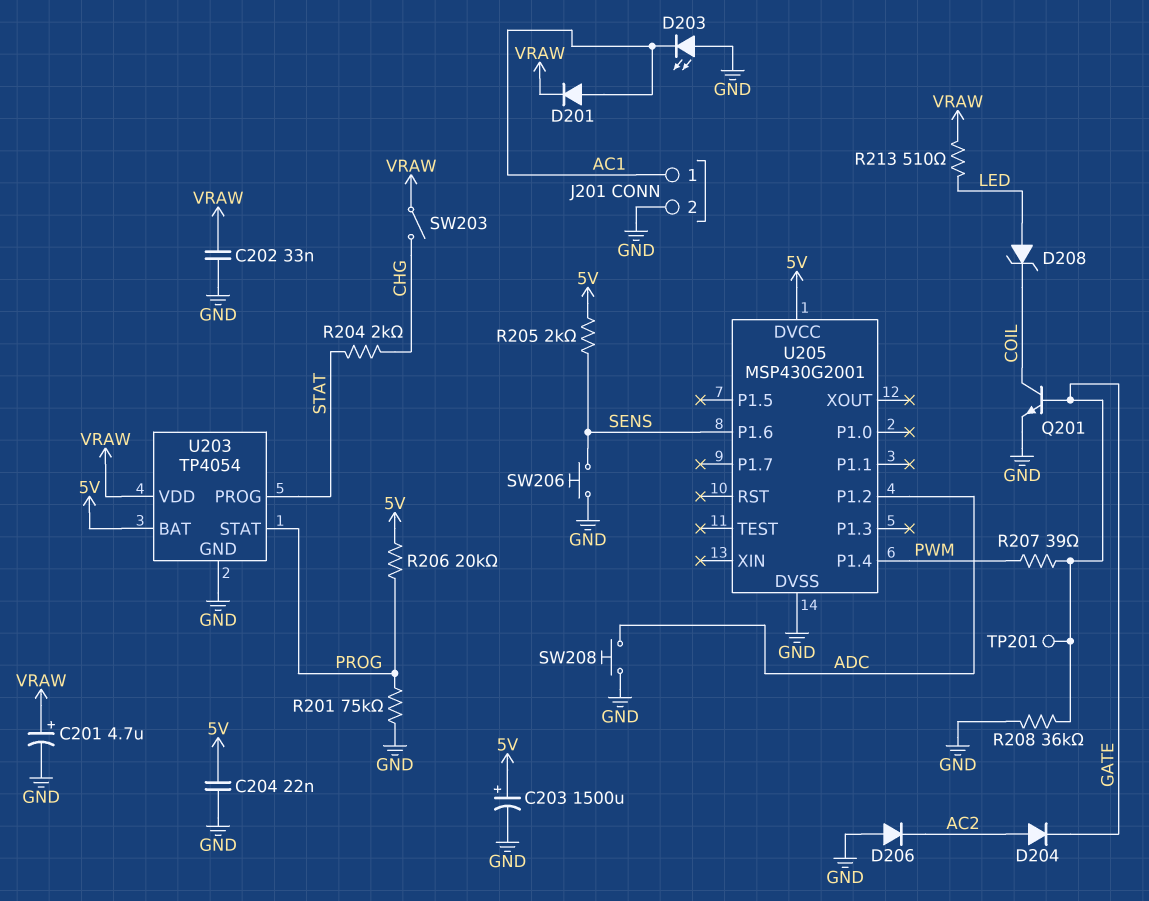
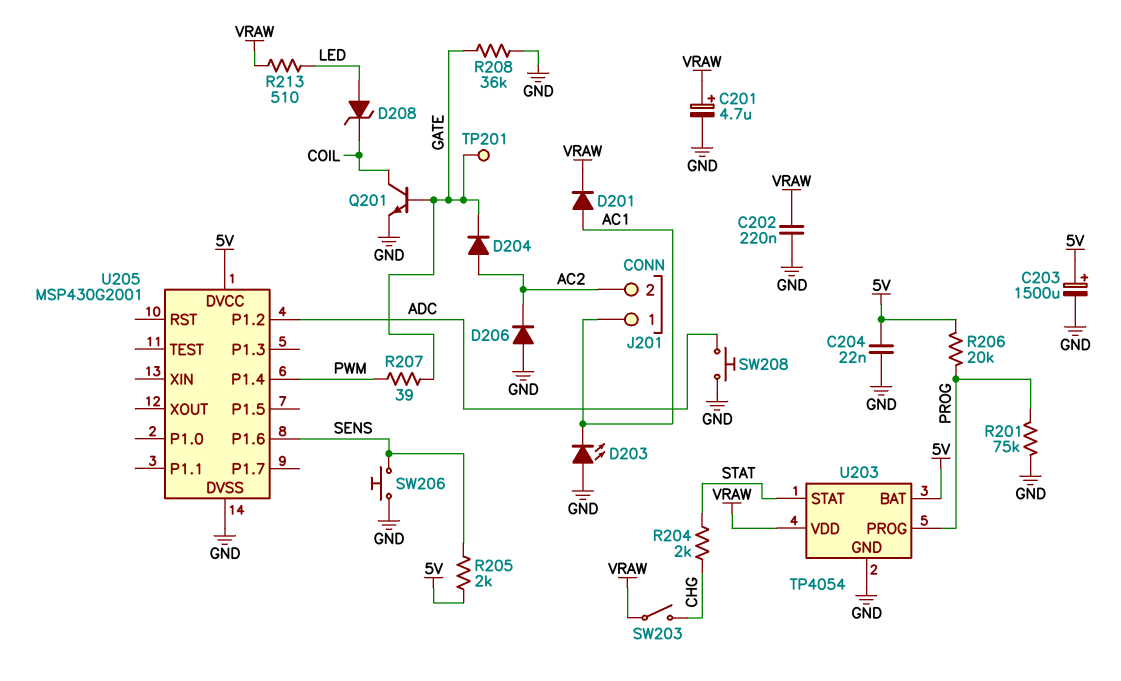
C202: 33nF (GND, VRAW) -> 220nF (GND, VRAW)
J201 pin 2: GND -> AC2
U203 pin PROG: STAT -> PROG
U203 pin STAT: PROG -> STAT

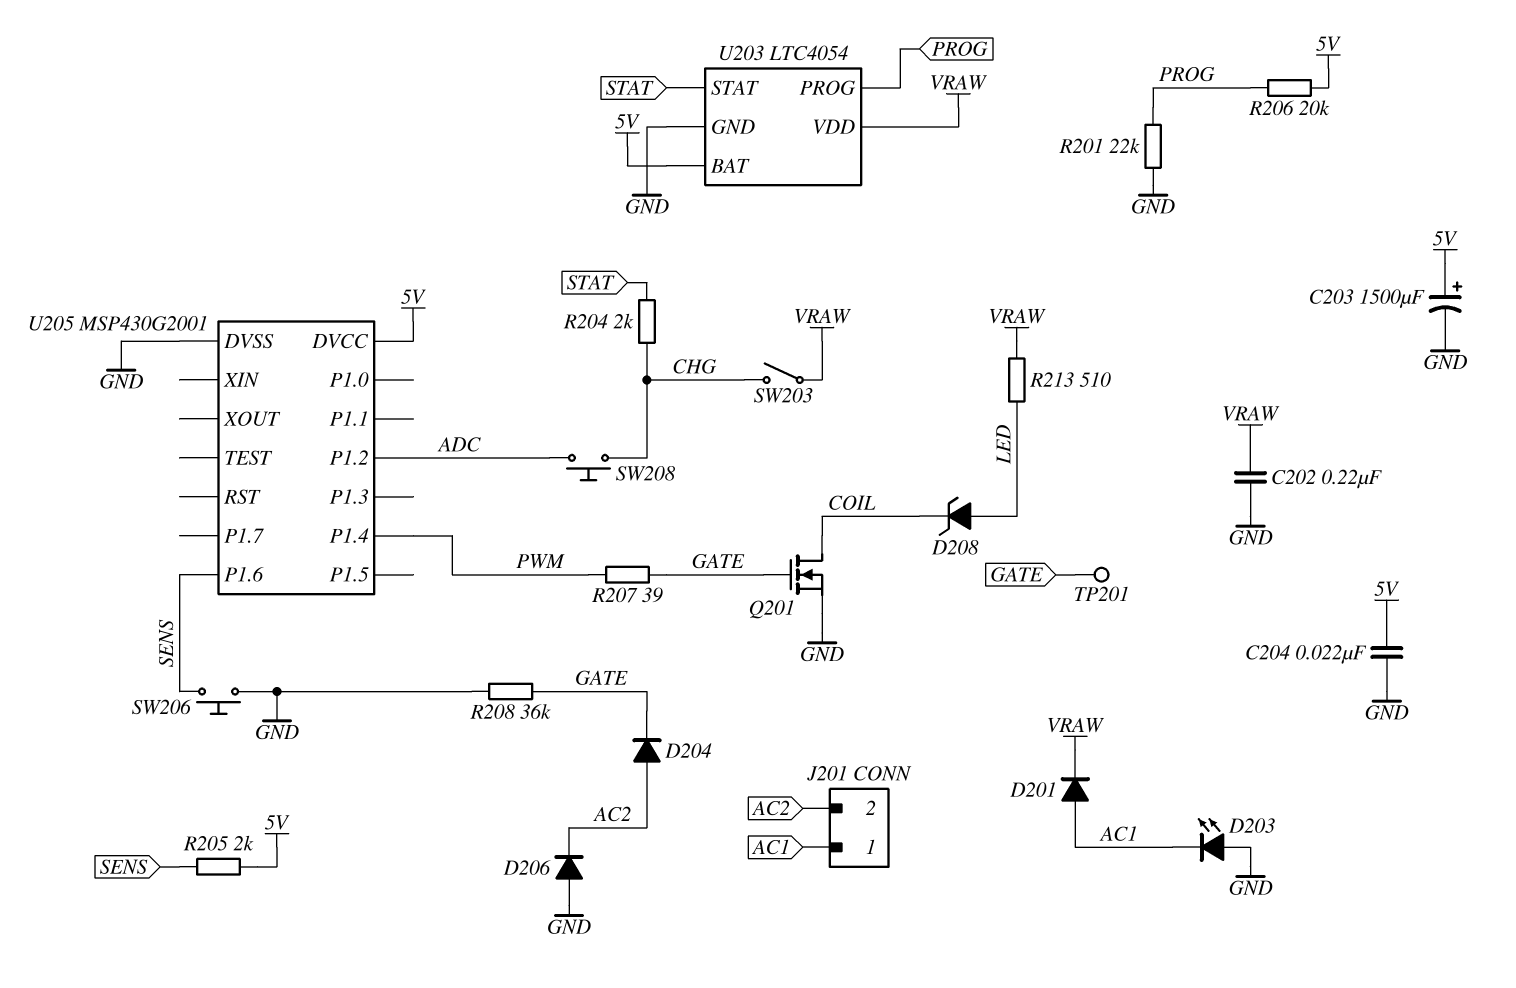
C201: 4.7uF (plus VRAW, minus GND) -> none
Q201: NPN (B GATE, C COIL, E GND) -> NMOS (G GATE, D COIL, S GND)
R201: 75k (GND, PROG) -> 22k (GND, PROG)
SW208: button (ADC, GND) -> button (ADC, CHG)
U203: TP4054 -> LTC4054

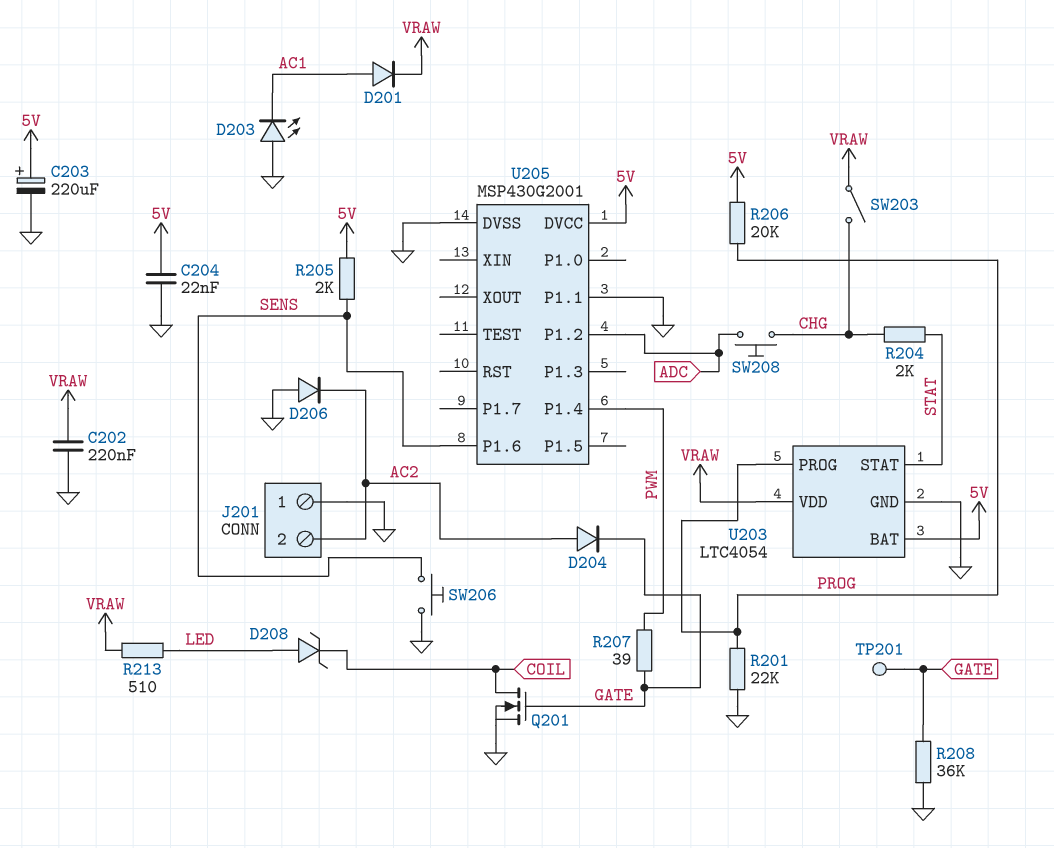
C203: 1500uF (plus 5V, minus GND) -> 220uF (plus 5V, minus GND)
J201 pin 1: AC1 -> GND
U205 pin P1.1: none -> GND

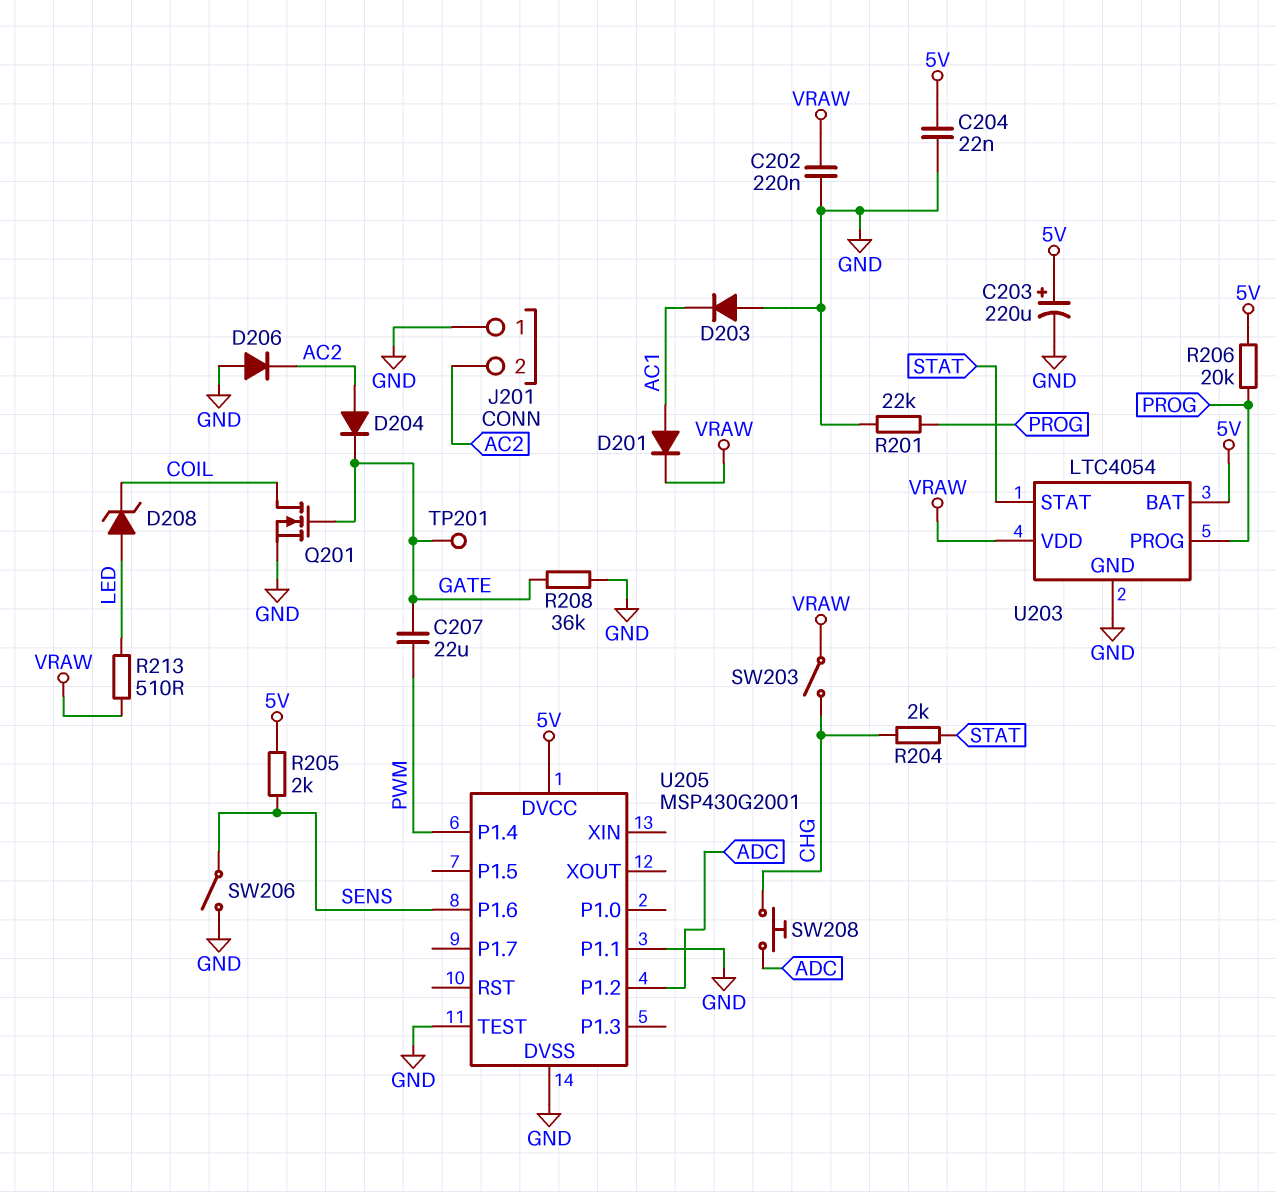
C207: none -> 22uF (GATE, PWM)
D203: LED (A GND, K AC1) -> diode (A GND, K AC1)
R207: 39 (GATE, PWM) -> none
SW206: button (GND, SENS) -> switch (GND, SENS)
U205 pin TEST: none -> GND

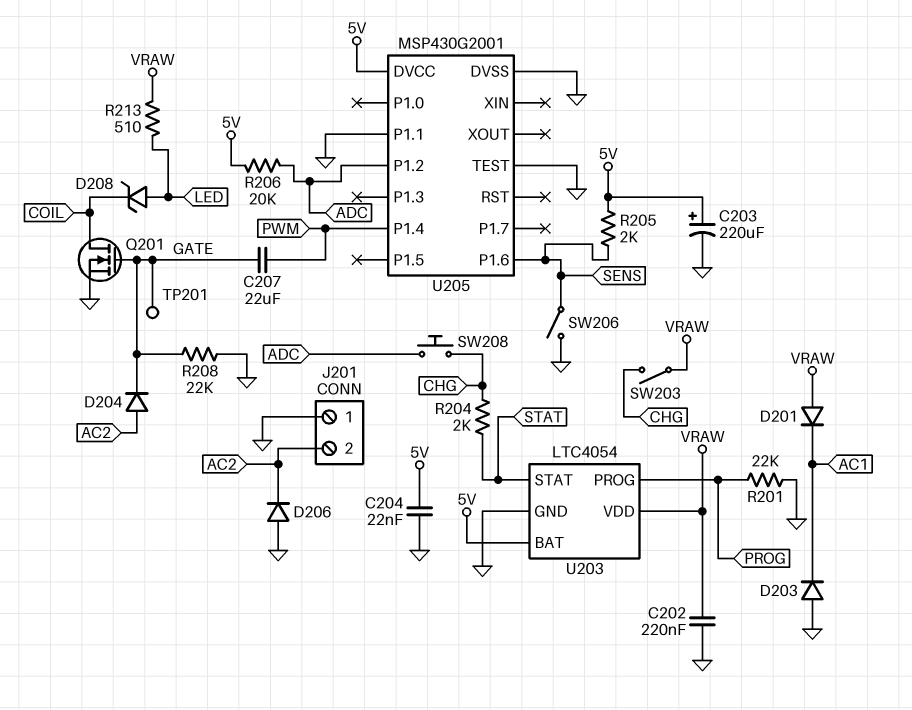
D201: diode (A AC1, K VRAW) -> diode (A VRAW, K AC1)
R206: 20k (5V, PROG) -> 20k (5V, ADC)
R208: 36k (GATE, GND) -> 22k (GATE, GND)

